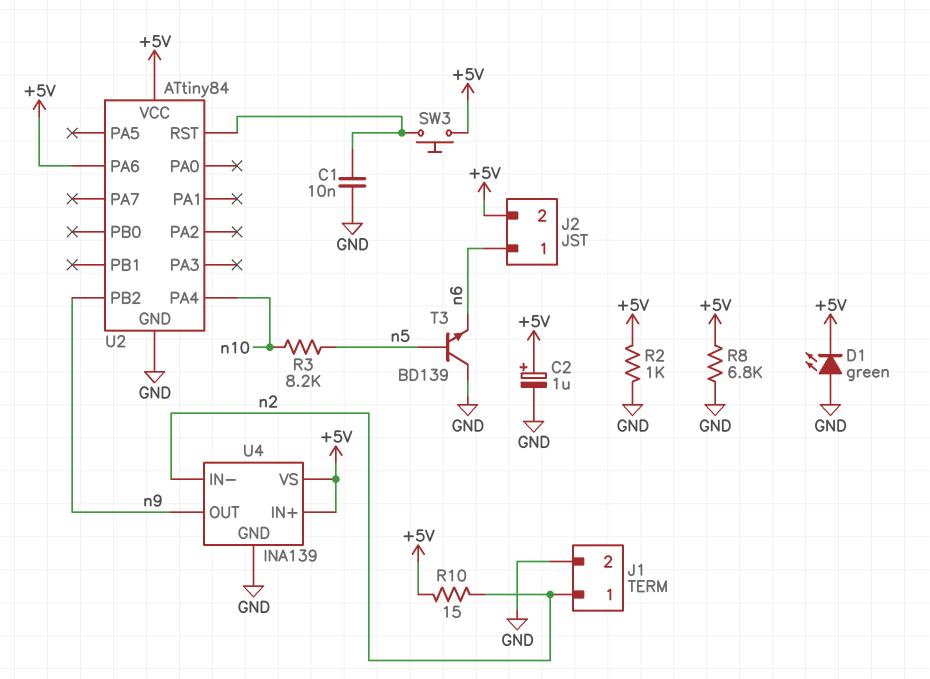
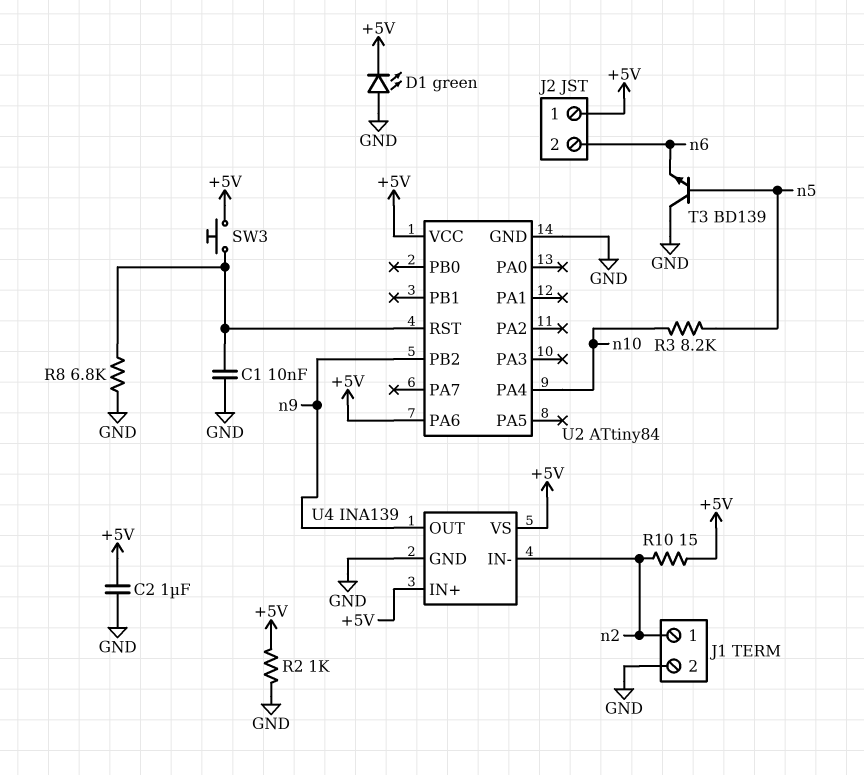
C2: 1uF (plus +5V, minus GND) -> 1uF (+5V, GND)
J2 pin 1: n6 -> +5V
J2 pin 2: +5V -> n6
R8: 6.8k (+5V, GND) -> 6.8k (GND, U2/RST)

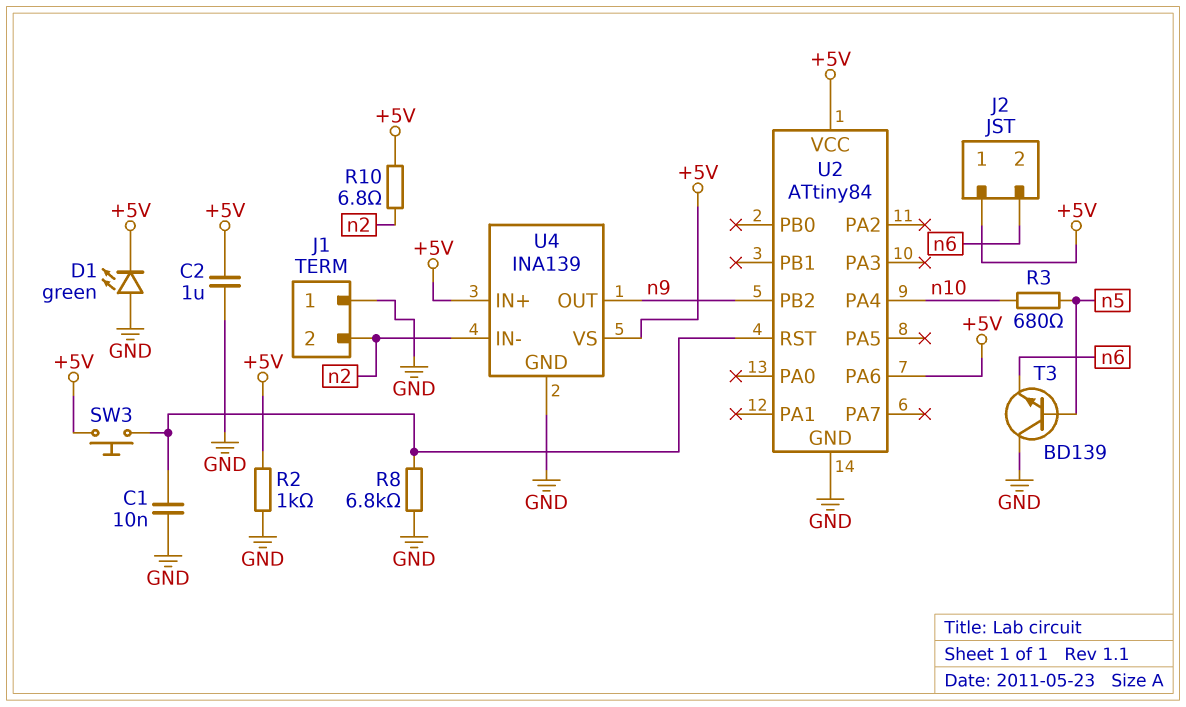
J1 pin 1: n2 -> GND
J1 pin 2: GND -> n2
R3: 8.2k (n5, n10) -> 680 (n5, n10)
R10: 15 (+5V, n2) -> 6.8 (+5V, n2)

